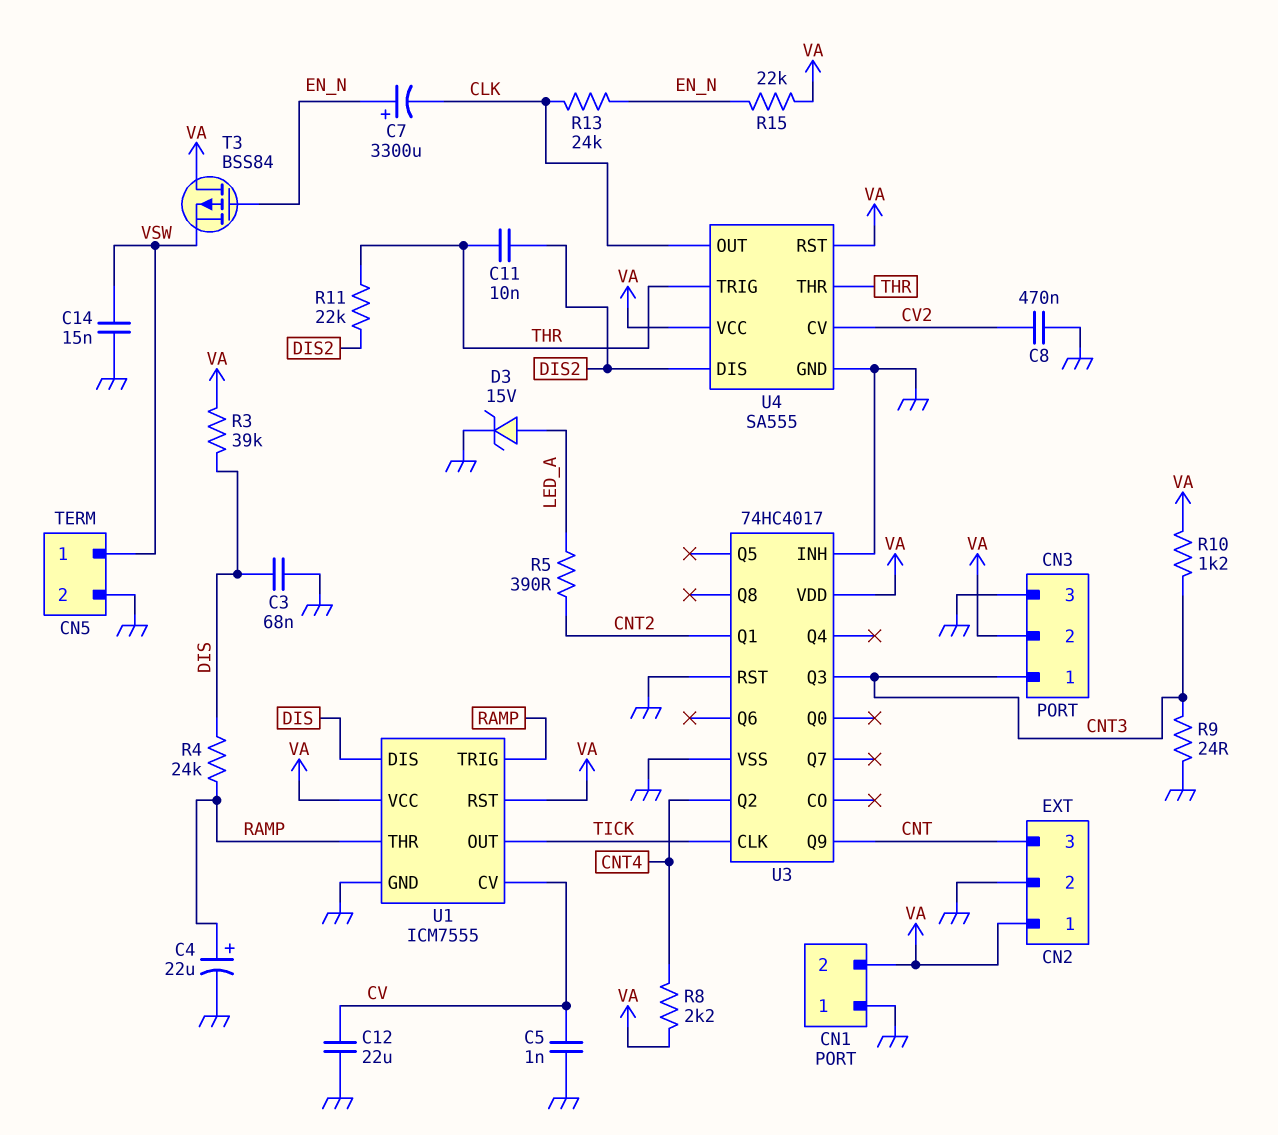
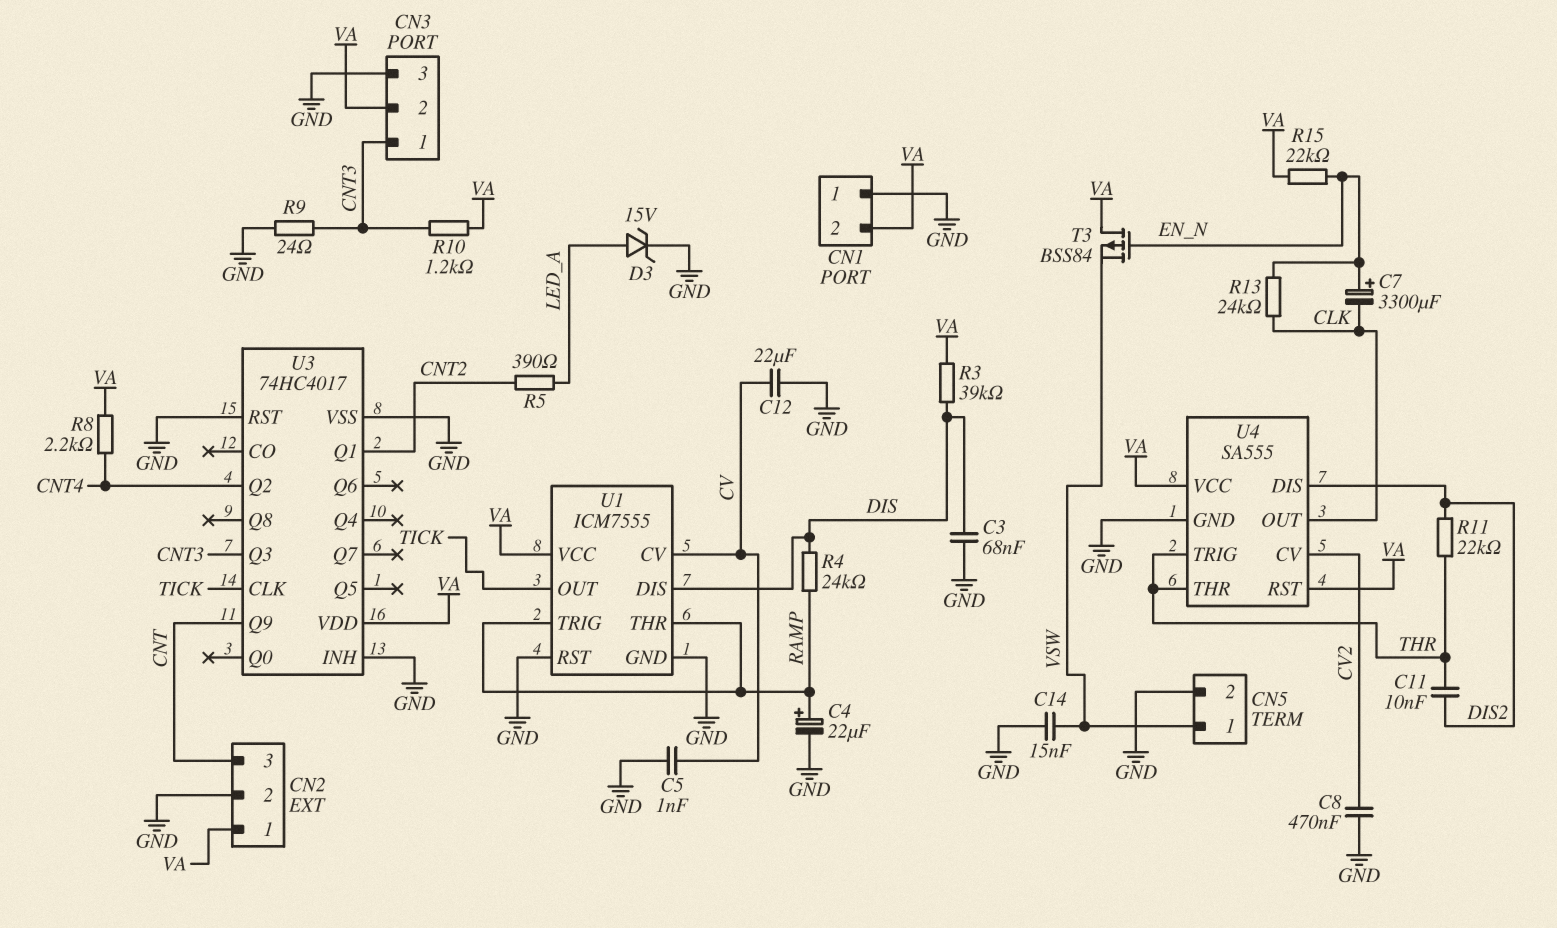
U1 pin RST: VA -> GND

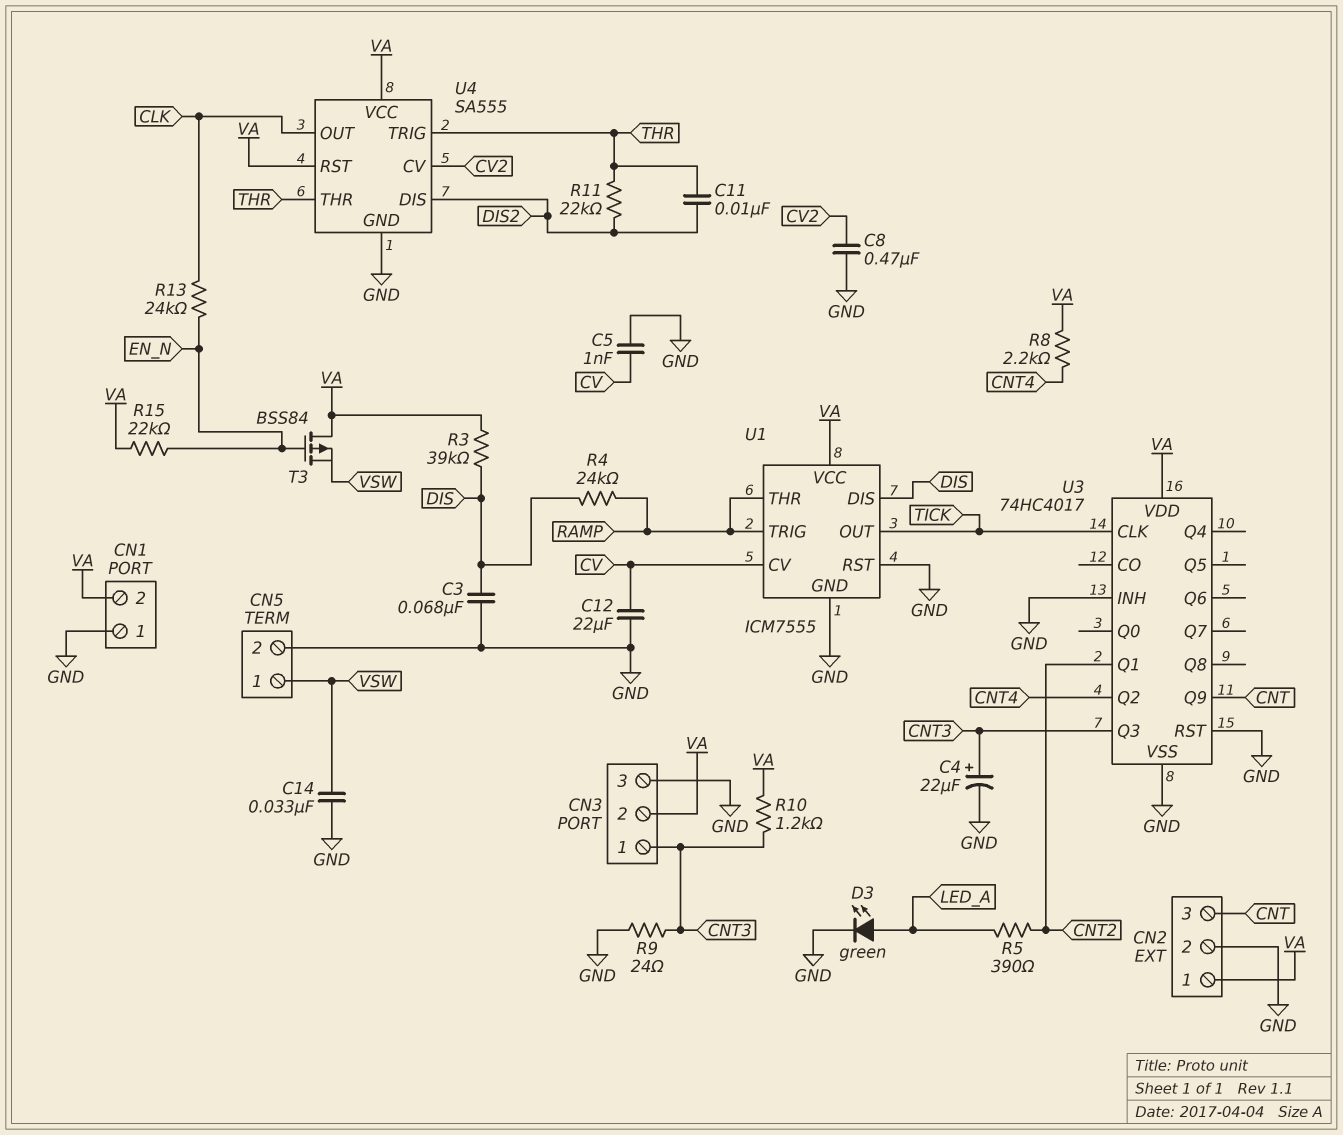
C4: 22uF (plus RAMP, minus GND) -> 22uF (plus CNT3, minus GND)
C7: 3300uF (plus EN_N, minus CLK) -> none
C14: 15nF (GND, VSW) -> 33nF (GND, VSW)
D3: zener 15V (A LED_A, K GND) -> LED green (A LED_A, K GND)

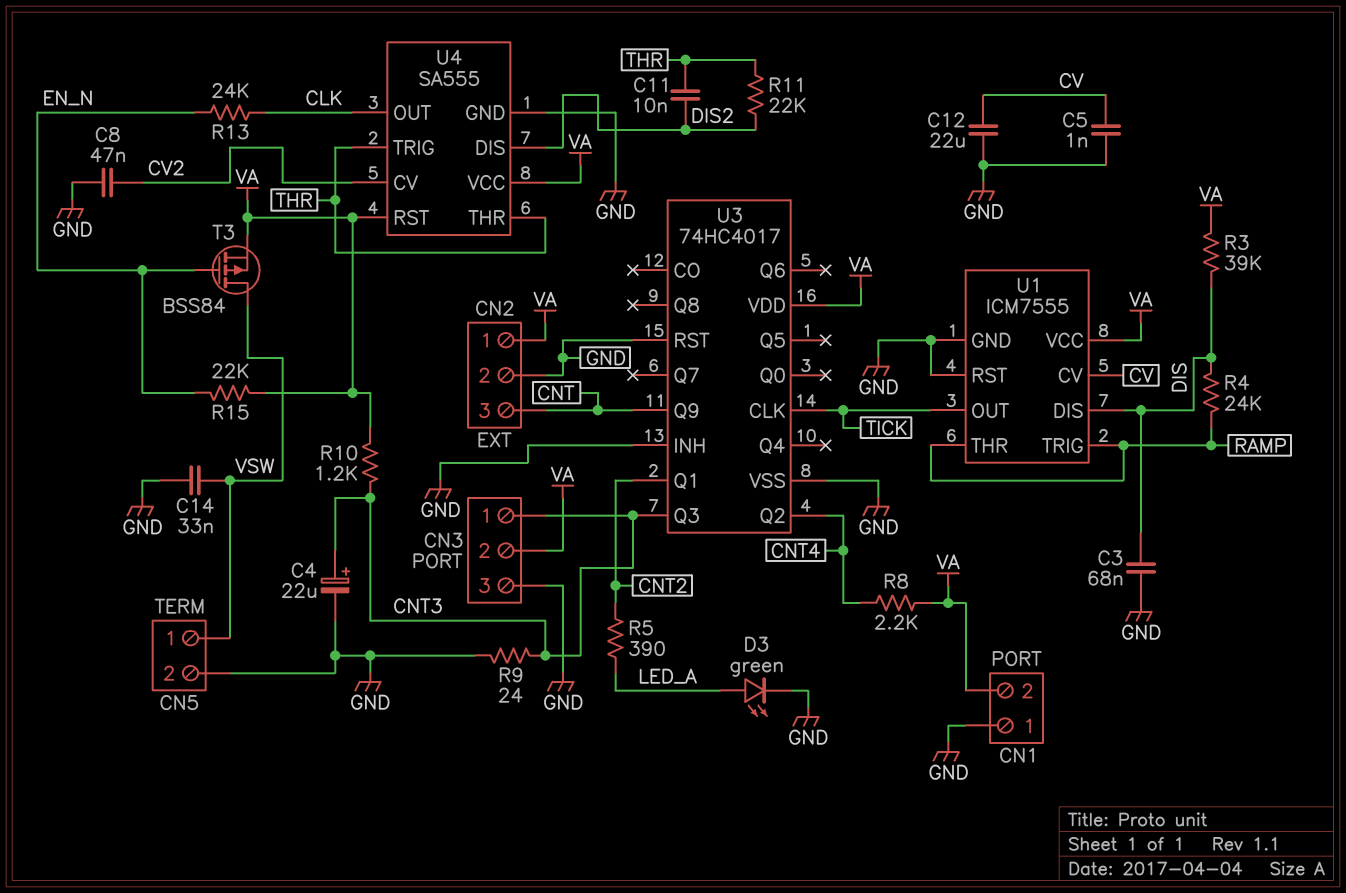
C8: 470nF (CV2, GND) -> 47nF (CV2, GND)
T3: PMOS BSS84 (G EN_N, D VA, S VSW) -> PMOS BSS84 (G EN_N, D VSW, S VA)

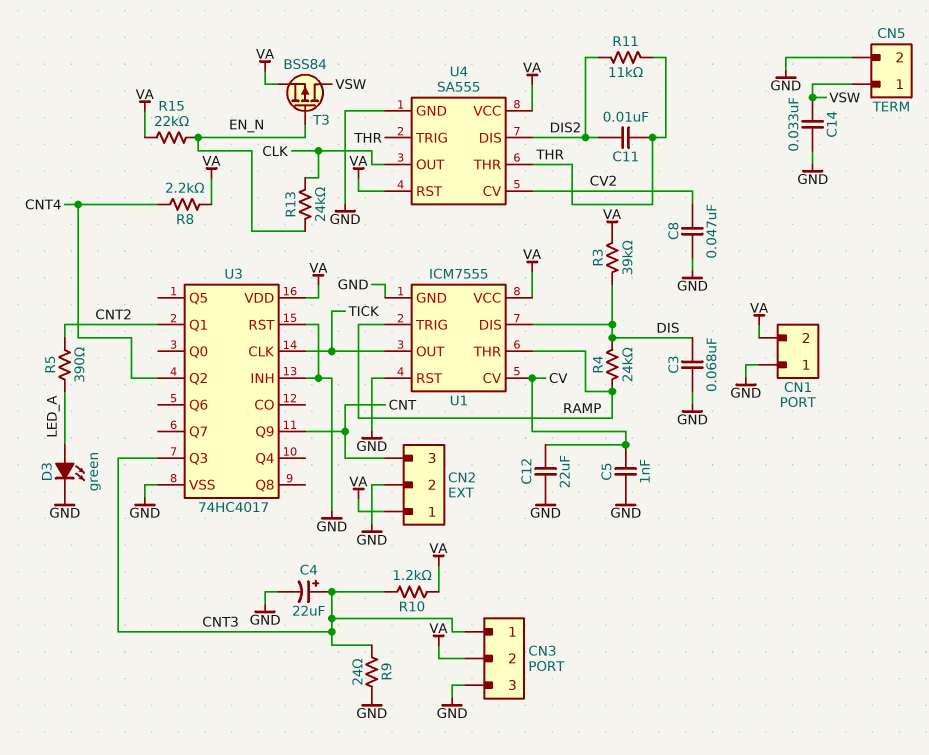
R11: 22k (DIS2, THR) -> 11k (DIS2, THR)

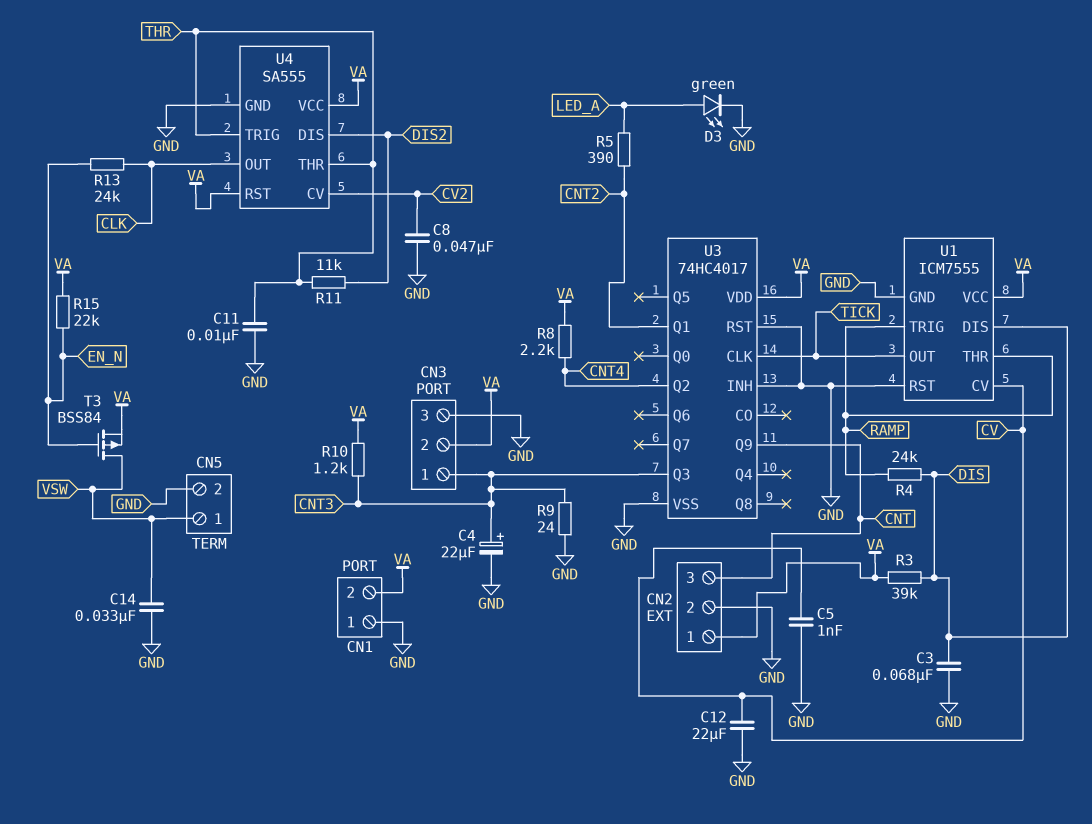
C11: 10nF (DIS2, THR) -> 10nF (GND, THR)

